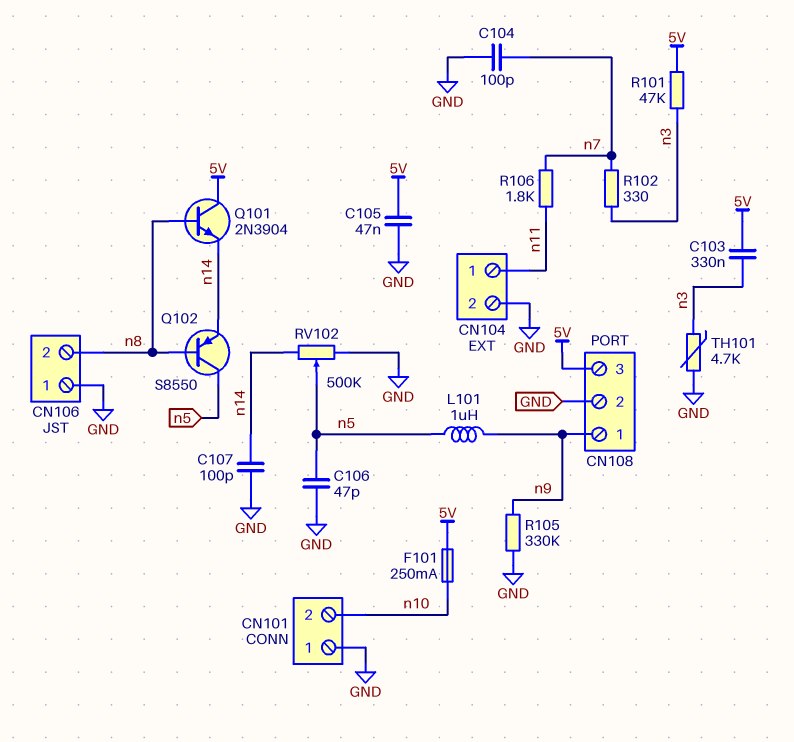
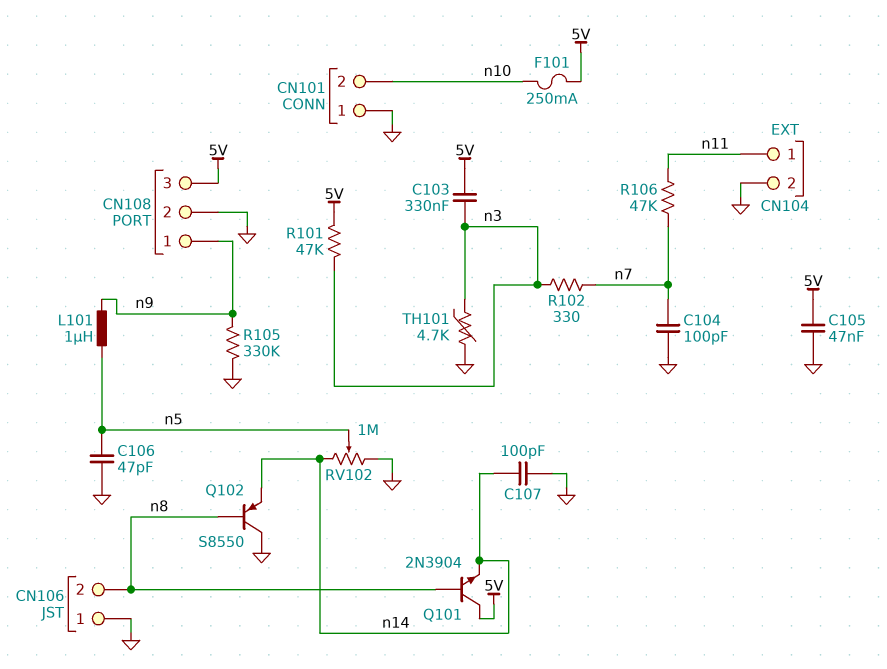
Q102: PNP S8550 (B n8, C n5, E n14) -> PNP S8550 (B n8, C GND, E n14)
R106: 1.8k (n7, n11) -> 47k (n7, n11)
RV102: 500k (GND, n14, wiper n5) -> 1M (GND, n14, wiper n5)

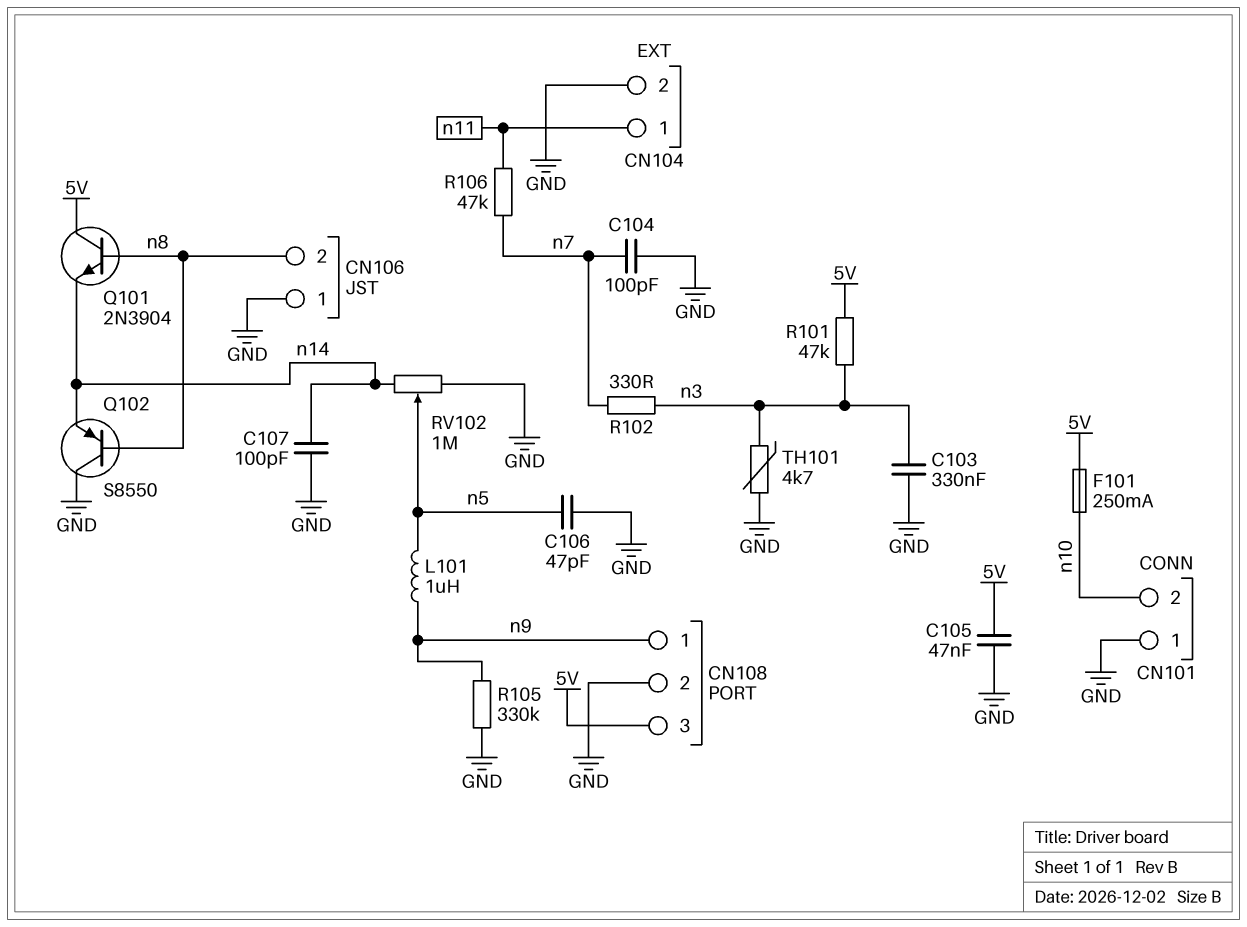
C103: 330nF (5V, n3) -> 330nF (GND, n3)

